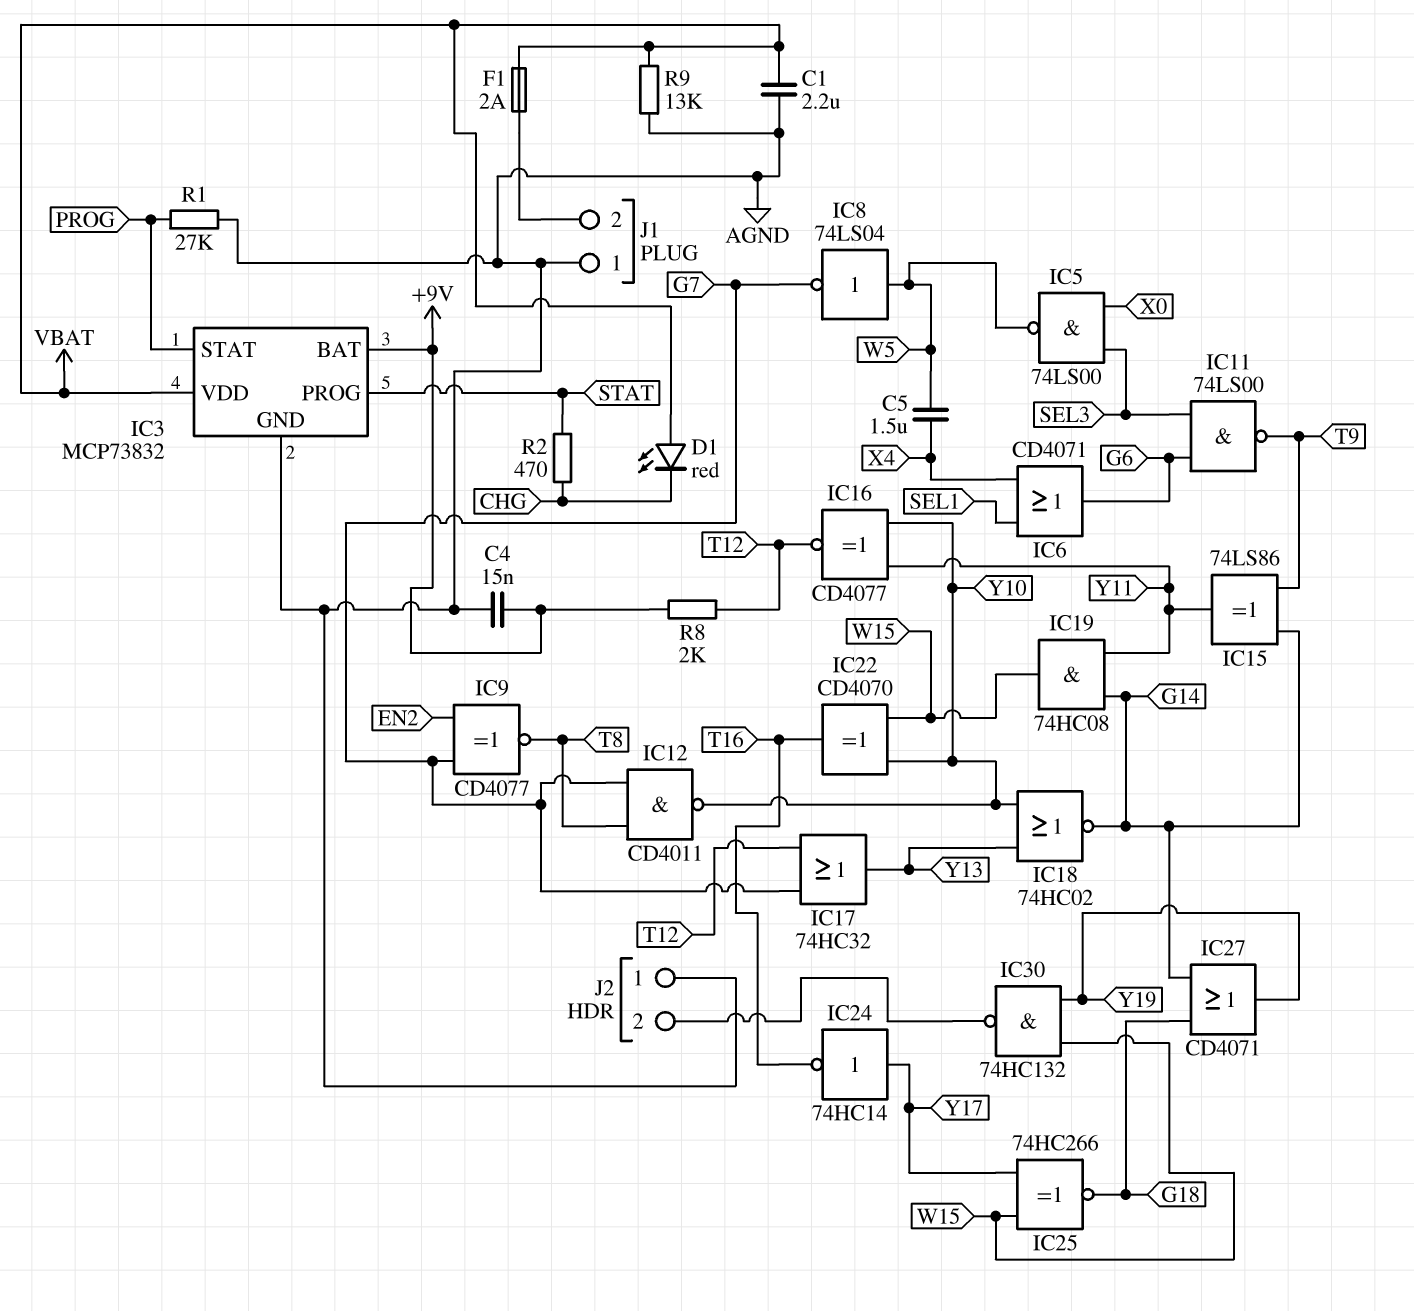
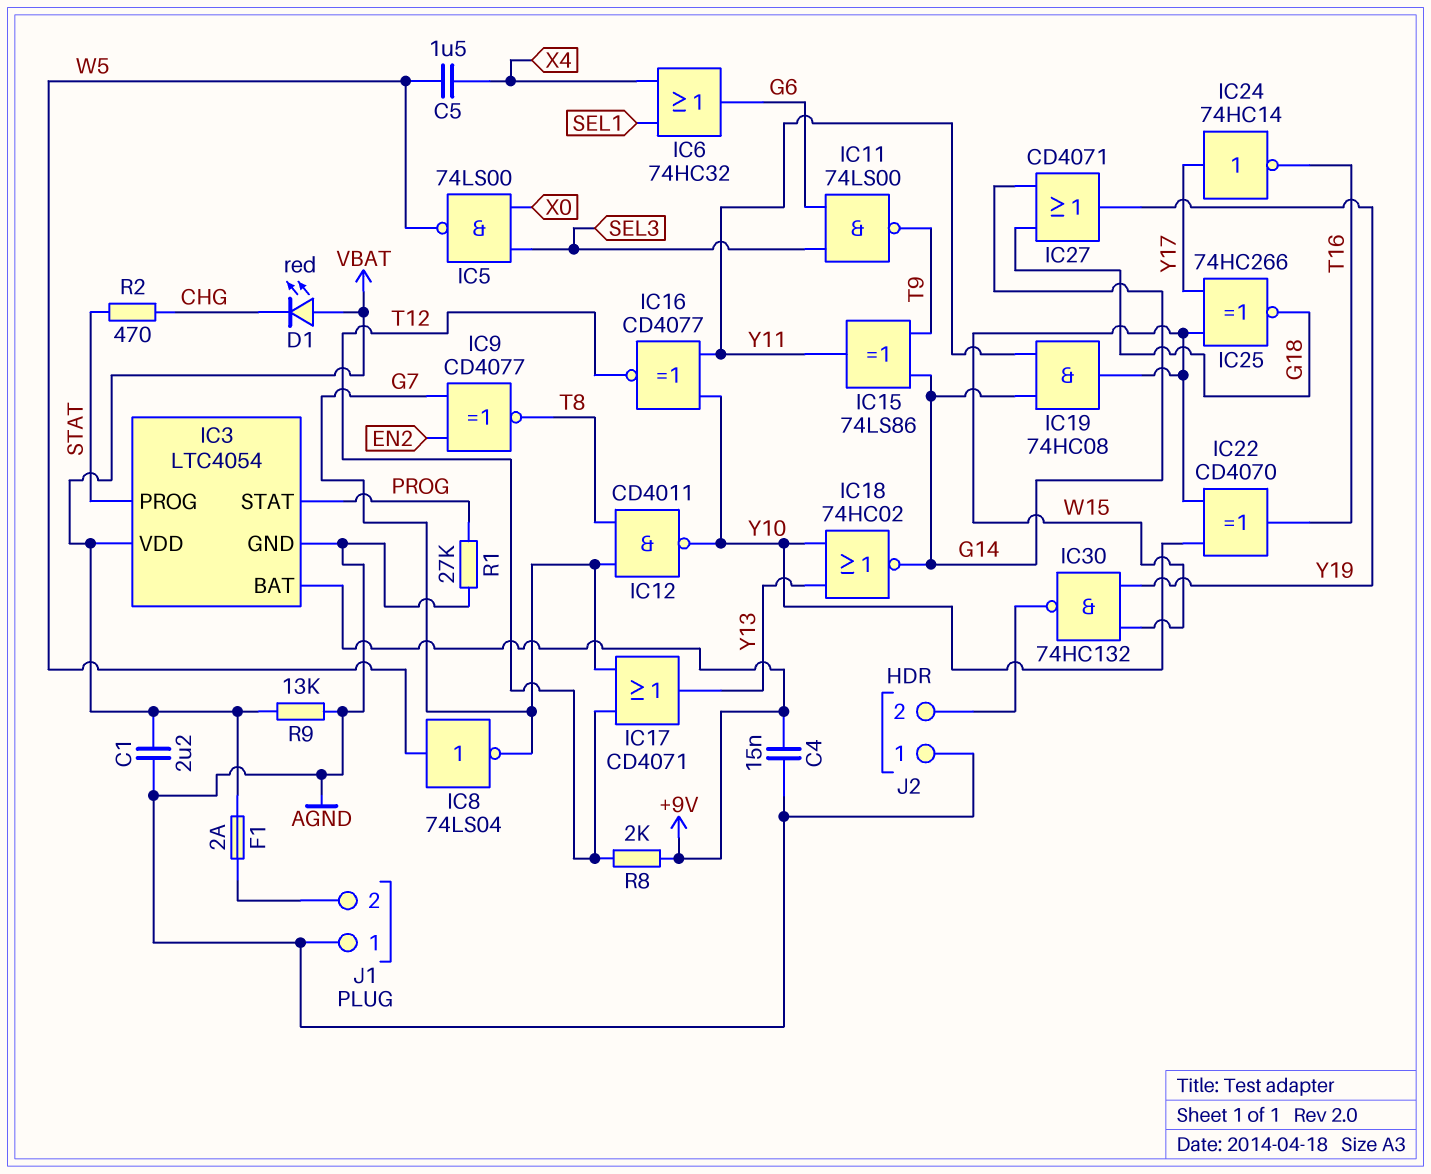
IC3: MCP73832 -> LTC4054
IC6: OR CD4071 (in SEL1, in X4, out G6) -> OR 74HC32 (in SEL1, in X4, out G6)
IC17: OR 74HC32 (in G7, in T12, out Y13) -> OR CD4071 (in G7, in T12, out Y13)

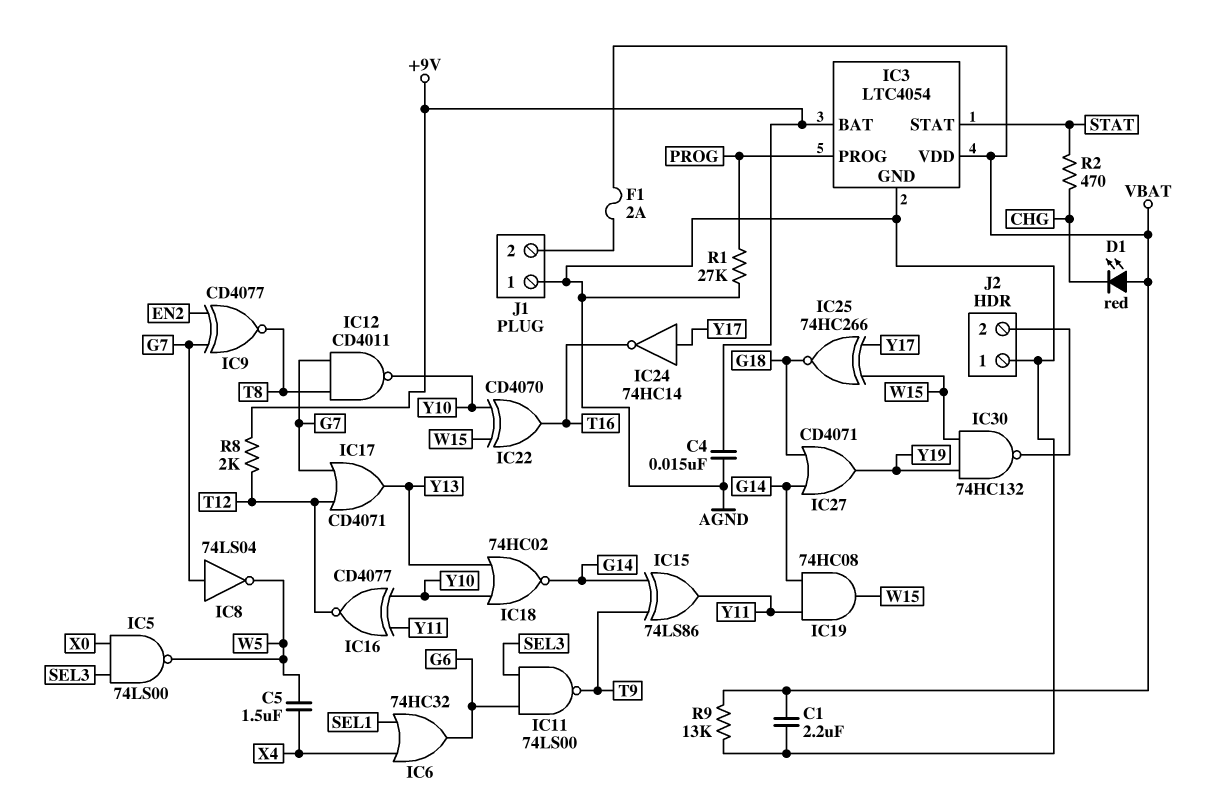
IC3 pin PROG: STAT -> PROG
IC3 pin STAT: PROG -> STAT
IC8: NOT 74LS04 (in W5, out G7) -> NOT 74LS04 (in G7, out W5)

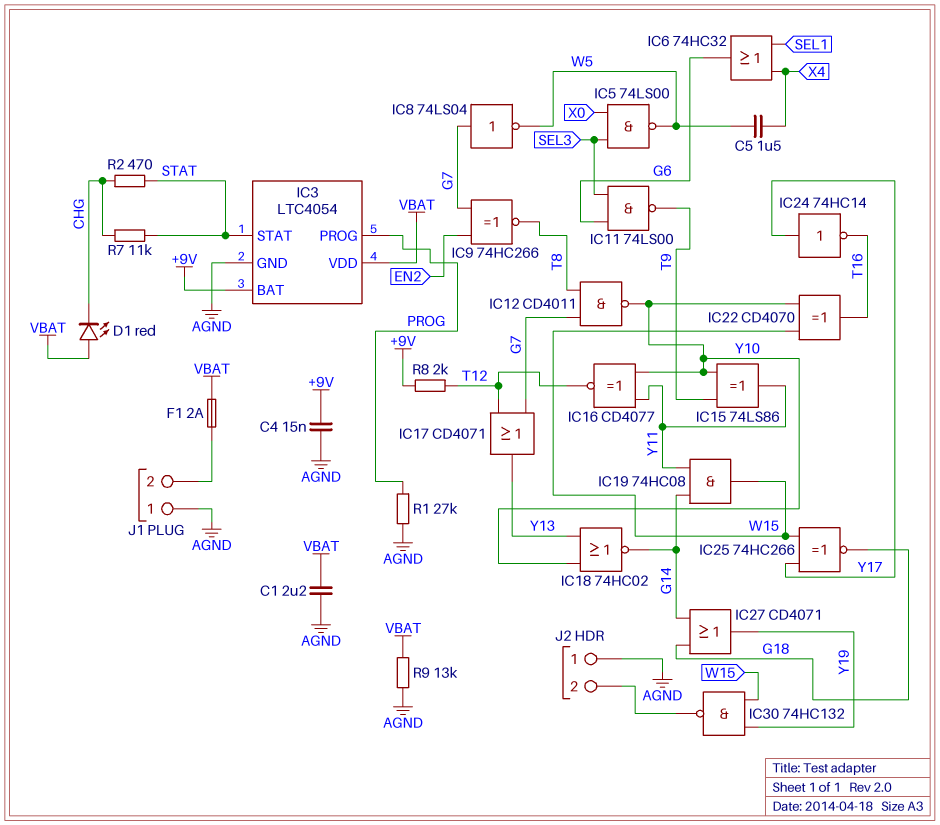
IC9: XNOR CD4077 (in EN2, in G7, out T8) -> XNOR 74HC266 (in EN2, in G7, out T8)
IC15: XOR 74LS86 (in G14, in T9, out Y11) -> XOR 74LS86 (in T9, in Y10, out Y11)
R7: none -> 11k (CHG, STAT)

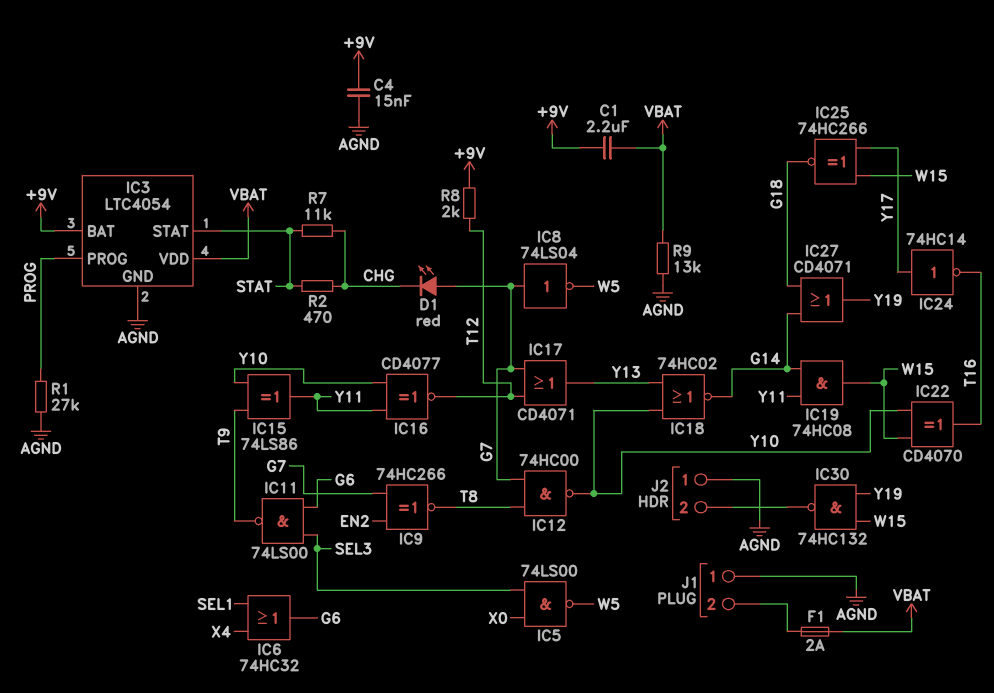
C1: 2.2uF (AGND, VBAT) -> 2.2uF (+9V, VBAT)
C5: 1.5uF (W5, X4) -> none
D1: LED red (A VBAT, K CHG) -> LED red (A G7, K CHG)
IC12: NAND CD4011 (in G7, in T8, out Y10) -> NAND 74HC00 (in G7, in T8, out Y10)

